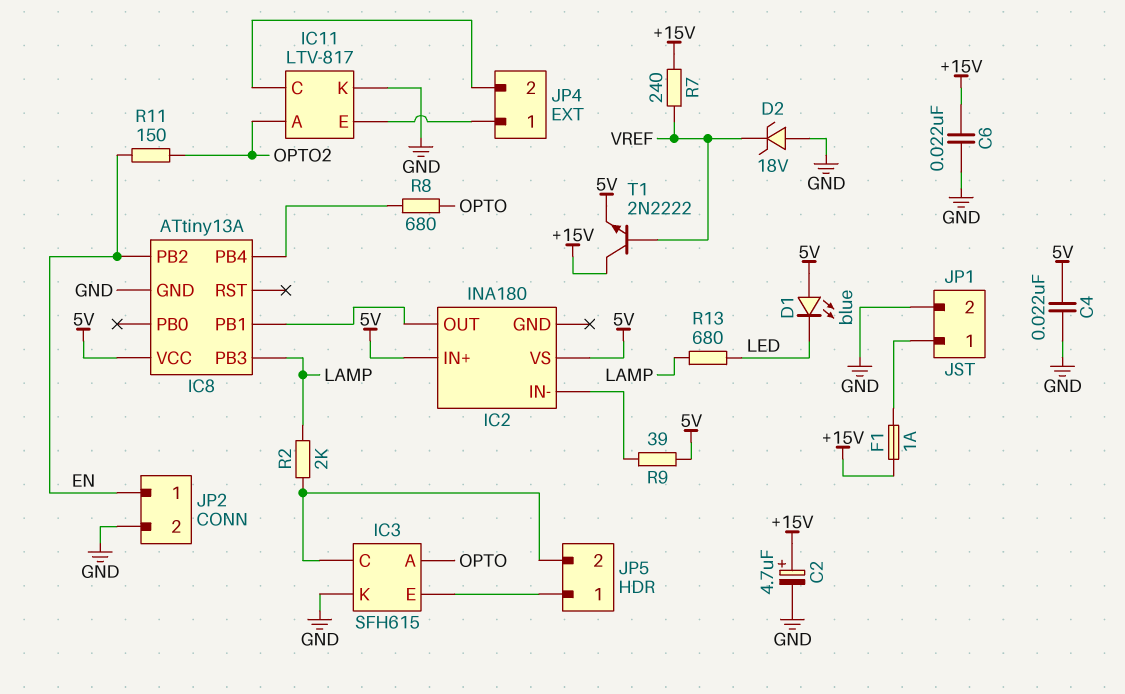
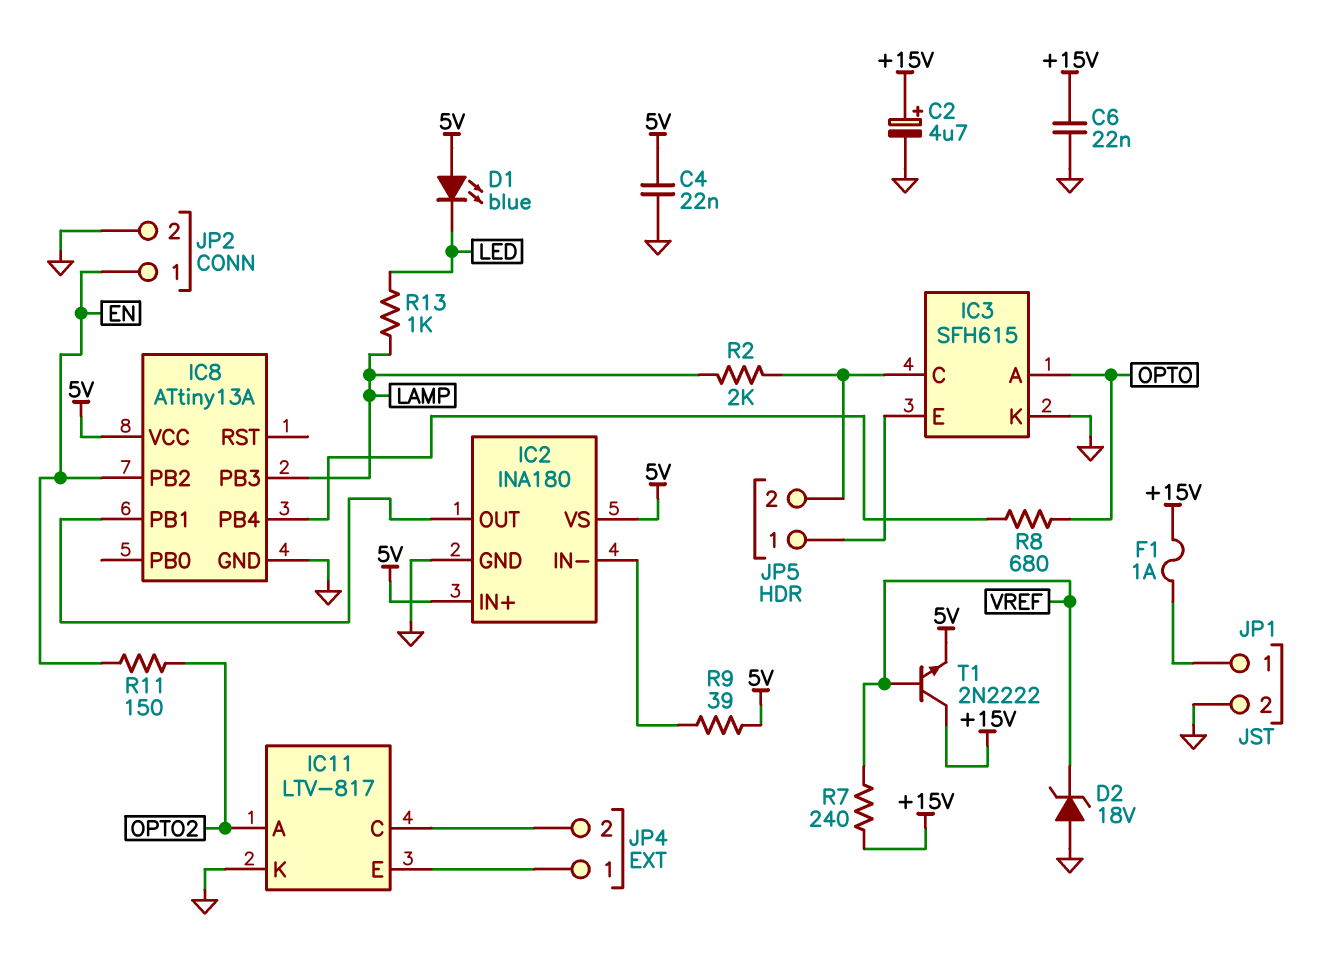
IC2 pin GND: none -> GND
R13: 680 (LAMP, LED) -> 1k (LAMP, LED)

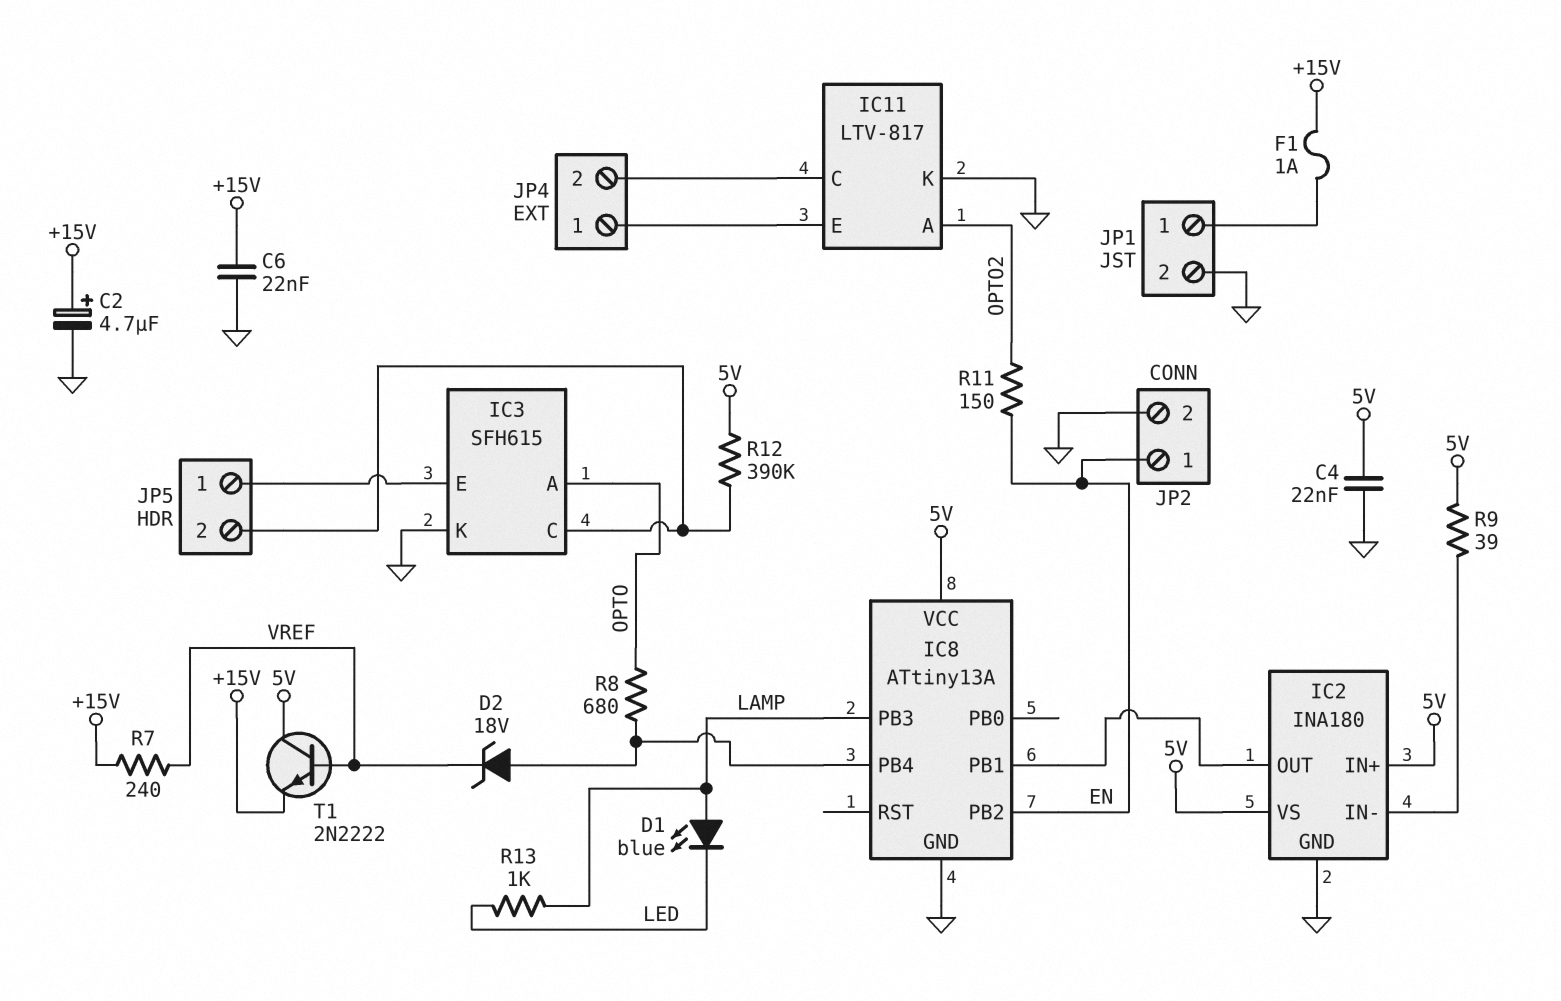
D1: LED blue (A 5V, K LED) -> LED blue (A LAMP, K LED)
D2: zener 18V (A GND, K VREF) -> zener 18V (A IC8/PB4, K VREF)
R2: 2k (IC3/C, LAMP) -> none
R12: none -> 390k (5V, IC3/C)
T1: NPN 2N2222 (B VREF, C +15V, E 5V) -> NPN 2N2222 (B VREF, C 5V, E +15V)

